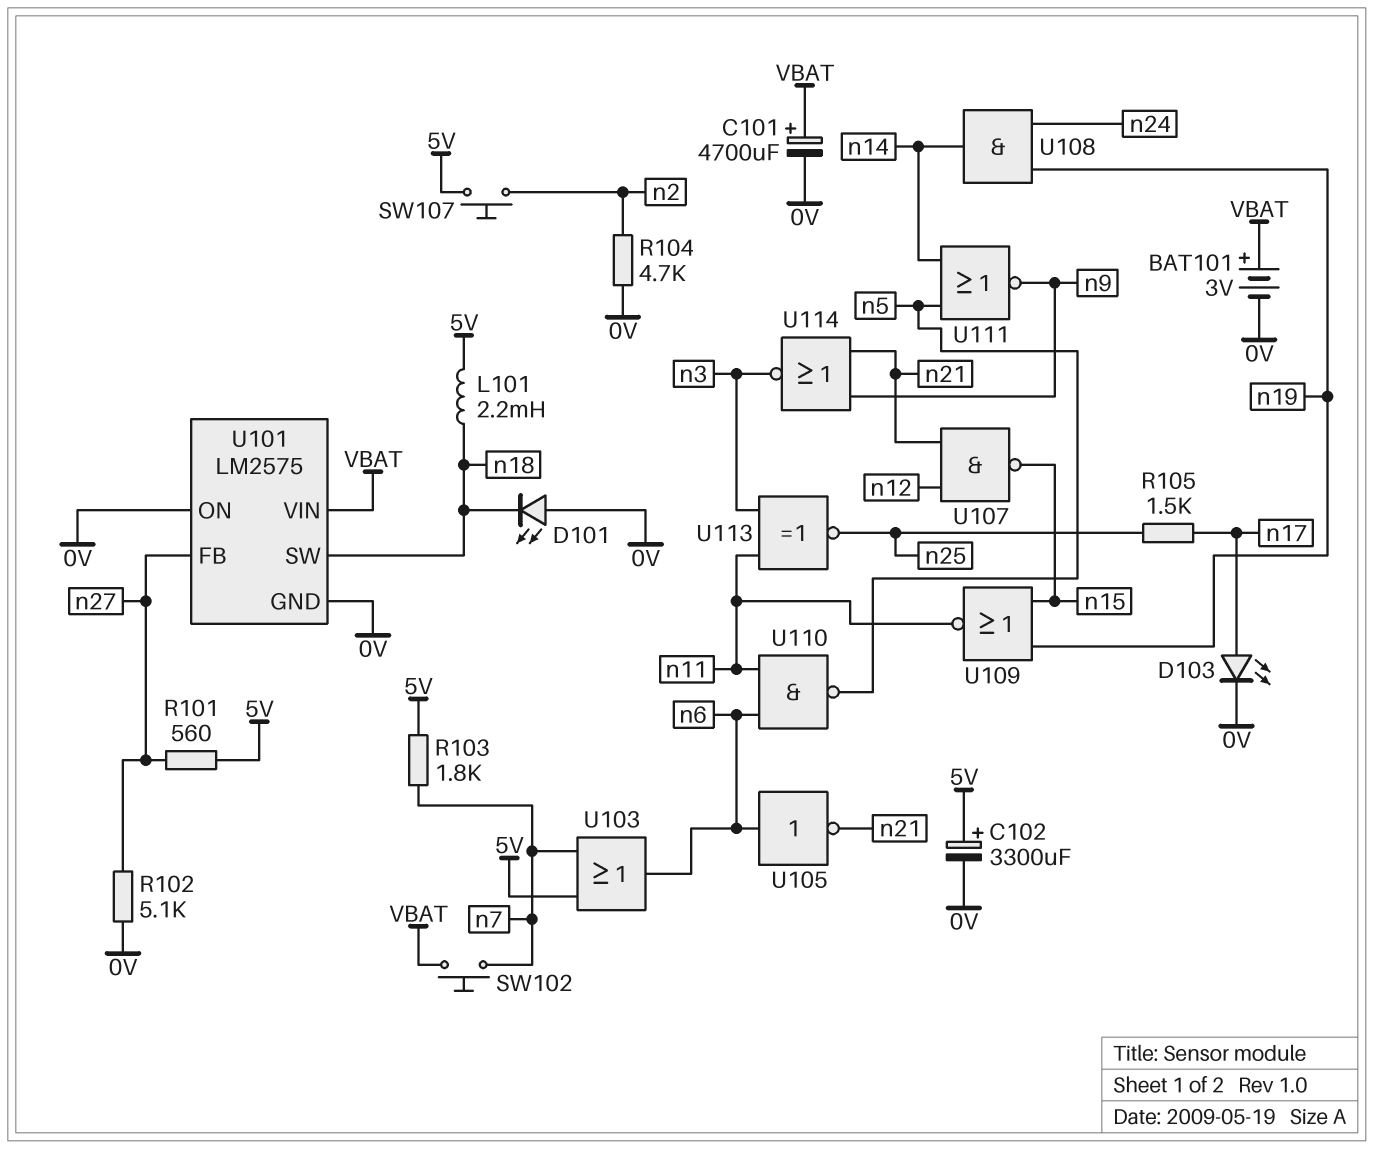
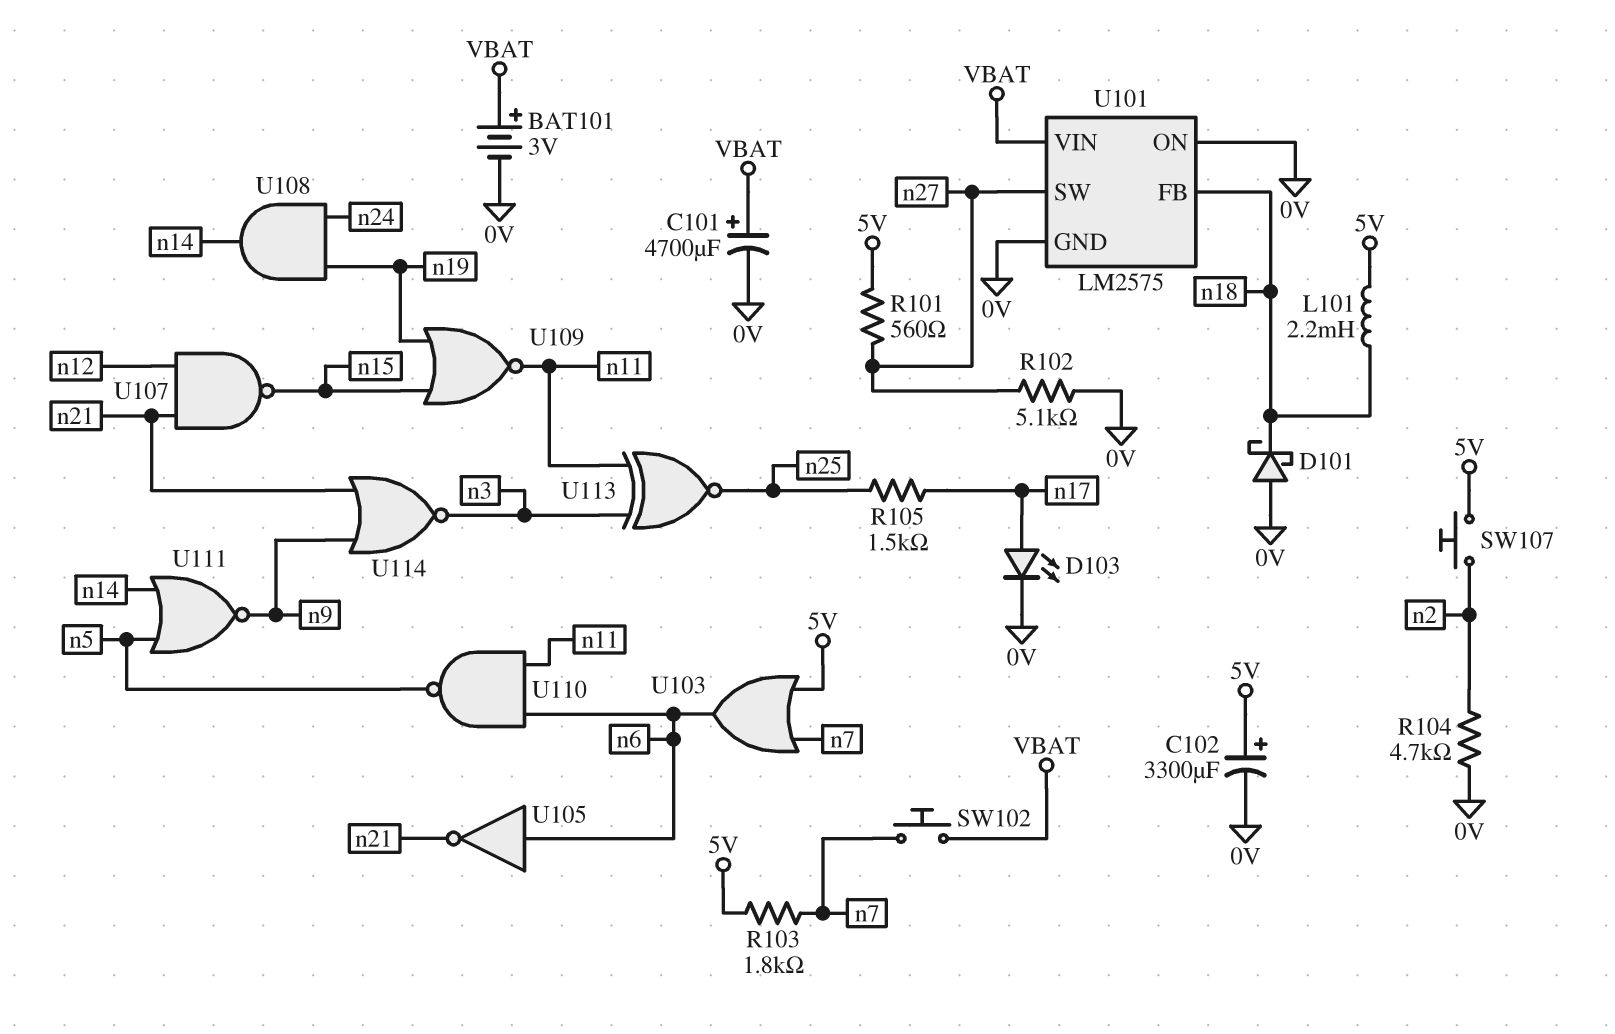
D101: LED (A 0V, K n18) -> schottky (A 0V, K n18)
U101 pin FB: n27 -> n18
U101 pin SW: n18 -> n27

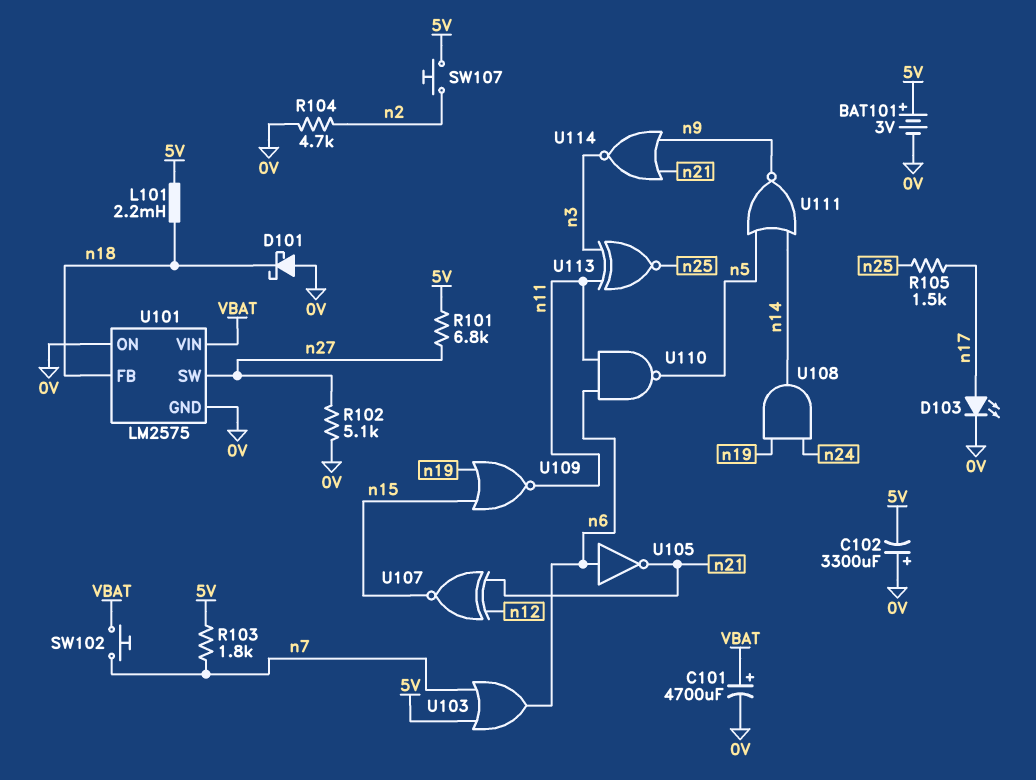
BAT101: 3V (plus VBAT, minus 0V) -> 3V (plus 5V, minus 0V)
C102: 3300uF (plus 5V, minus 0V) -> 3300uF (plus 0V, minus 5V)
R101: 560 (5V, n27) -> 6.8k (5V, n27)
U107: NAND (in n12, in n21, out n15) -> XNOR (in n12, in n21, out n15)

